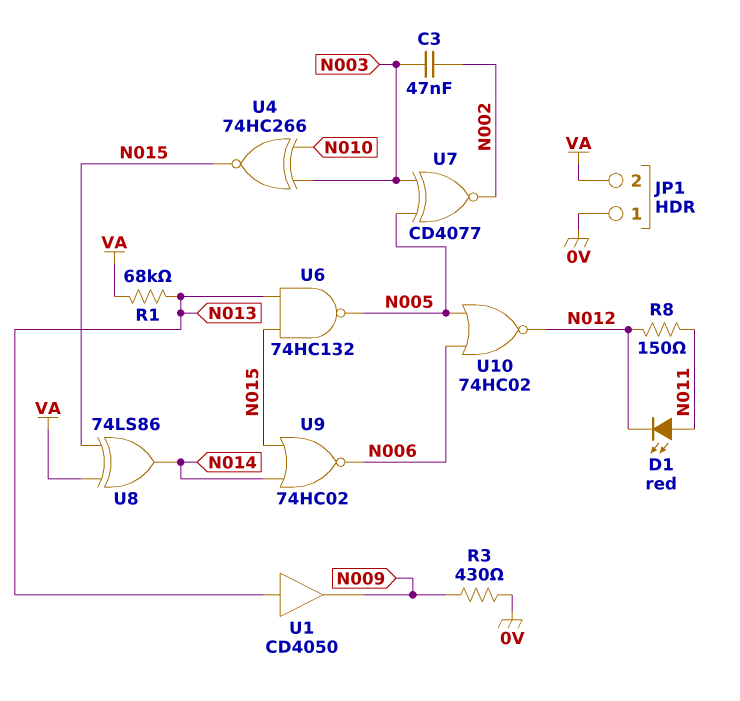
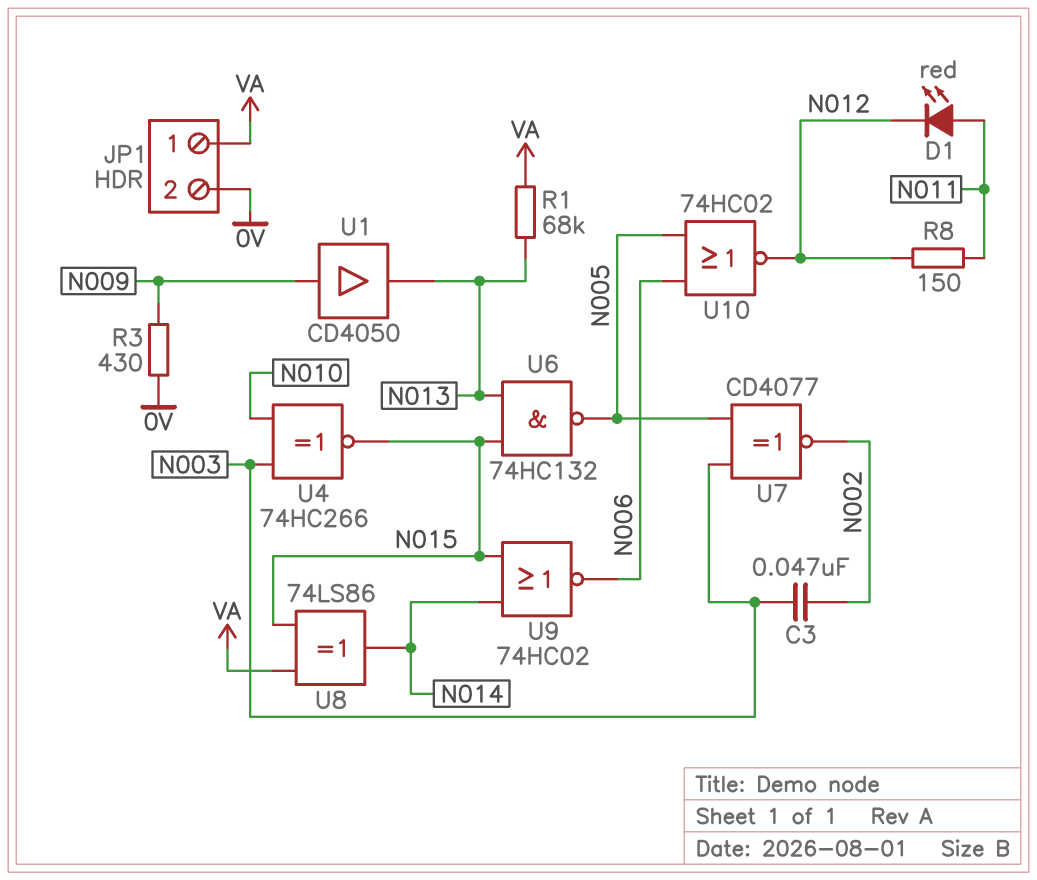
JP1 pin 1: 0V -> VA
JP1 pin 2: VA -> 0V
U1: buffer CD4050 (in N013, out N009) -> buffer CD4050 (in N009, out N013)

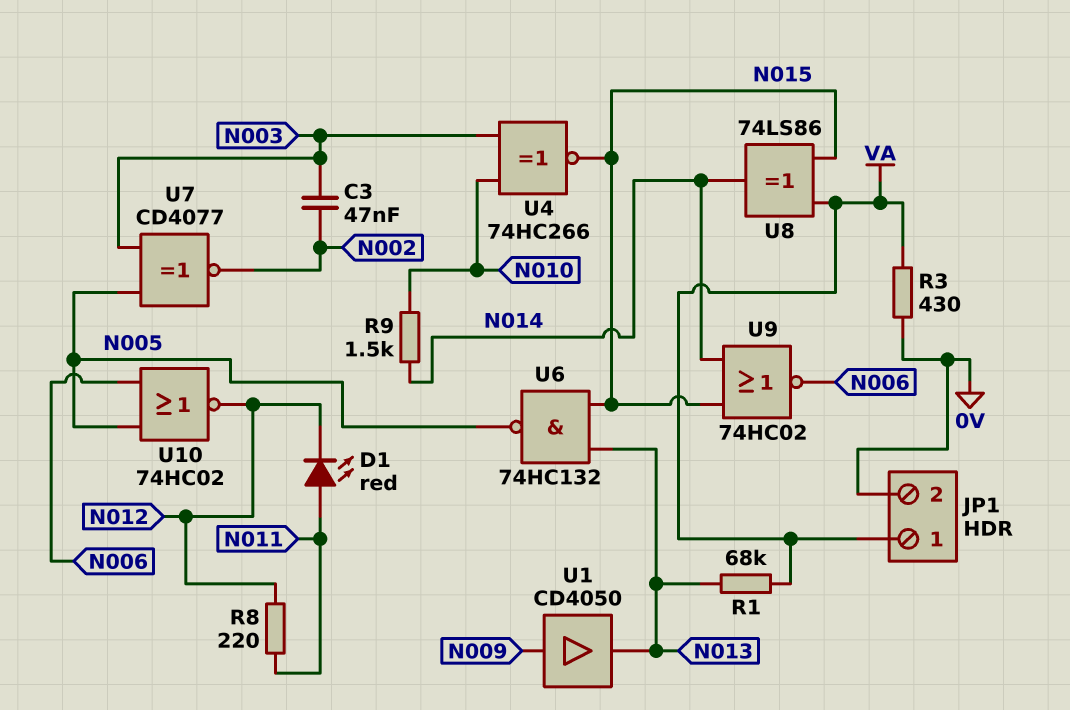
R3: 430 (0V, N009) -> 430 (0V, VA)
R8: 150 (N011, N012) -> 220 (N011, N012)
R9: none -> 1.5k (N010, N014)

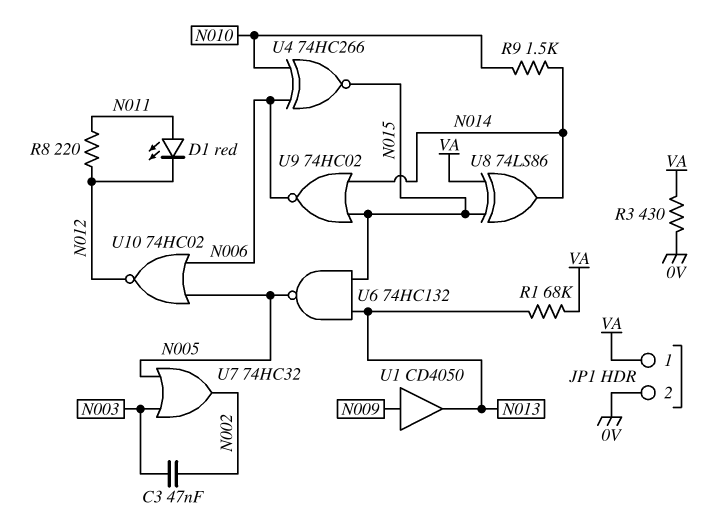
U4: XNOR 74HC266 (in N003, in N010, out N015) -> XNOR 74HC266 (in N006, in N010, out N015)
U7: XNOR CD4077 (in N003, in N005, out N002) -> OR 74HC32 (in N003, in N005, out N002)

